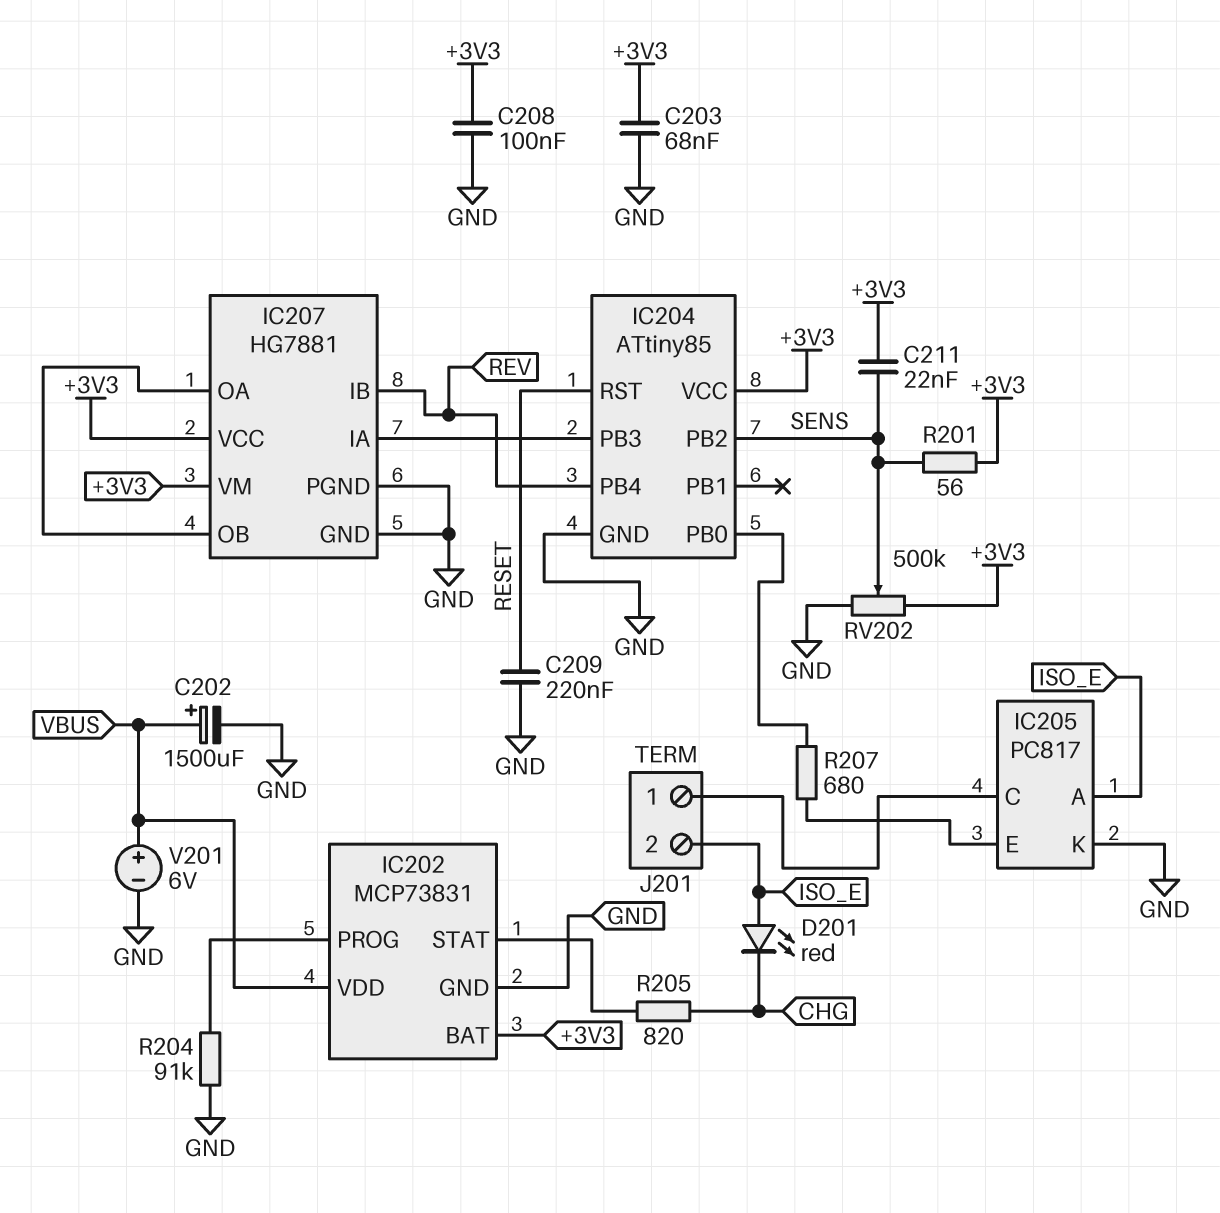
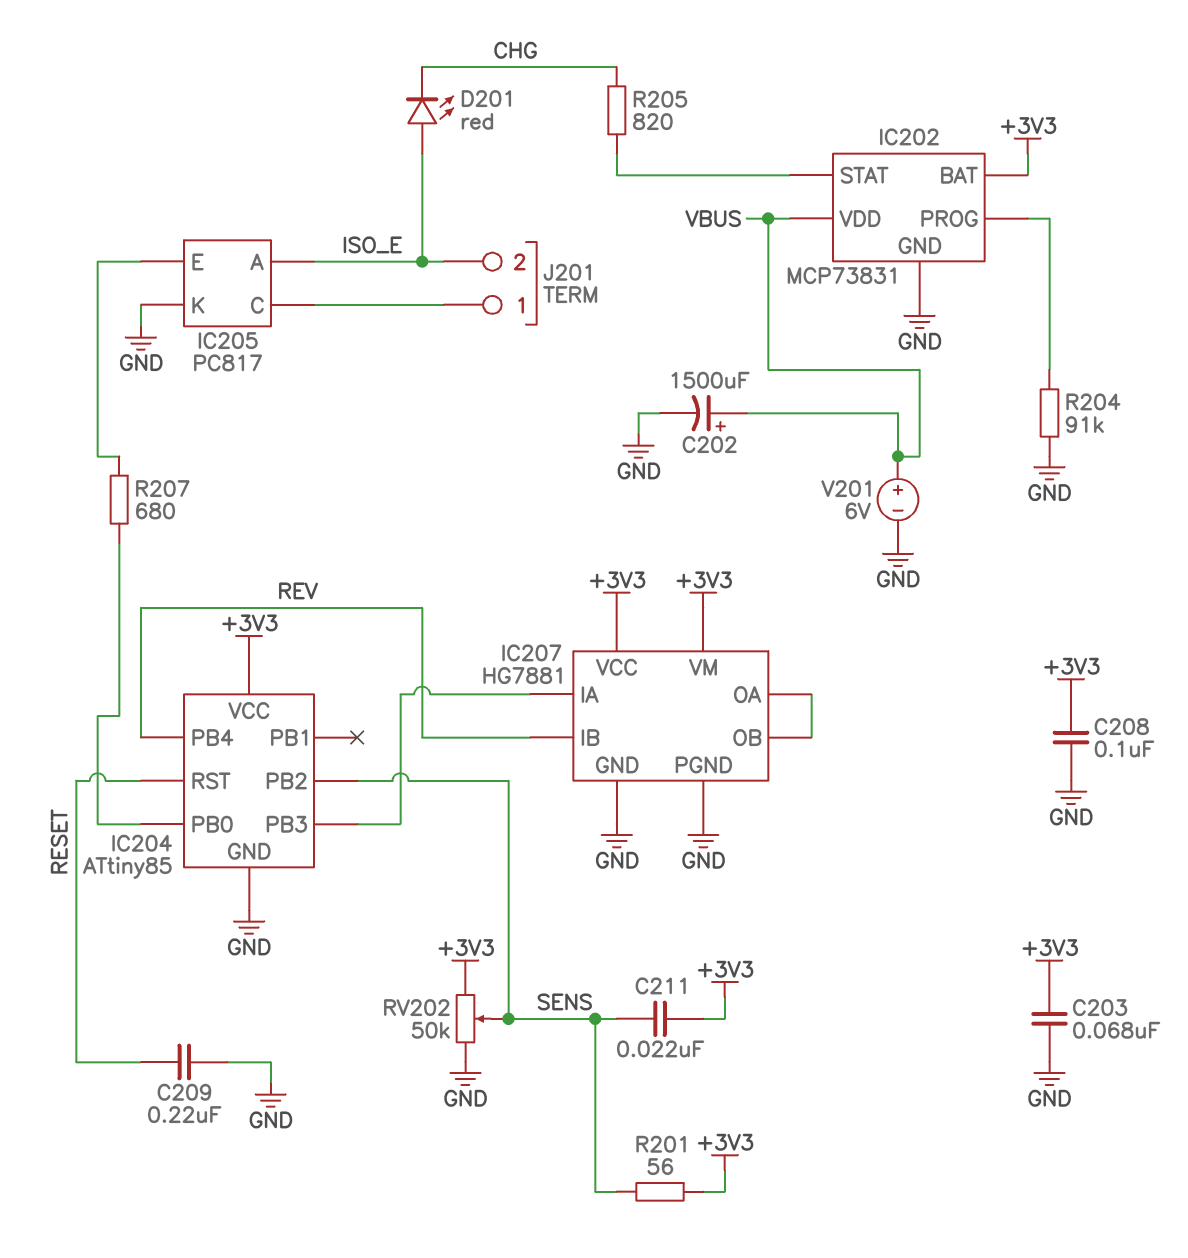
RV202: 500k (+3V3, GND, wiper SENS) -> 50k (+3V3, GND, wiper SENS)

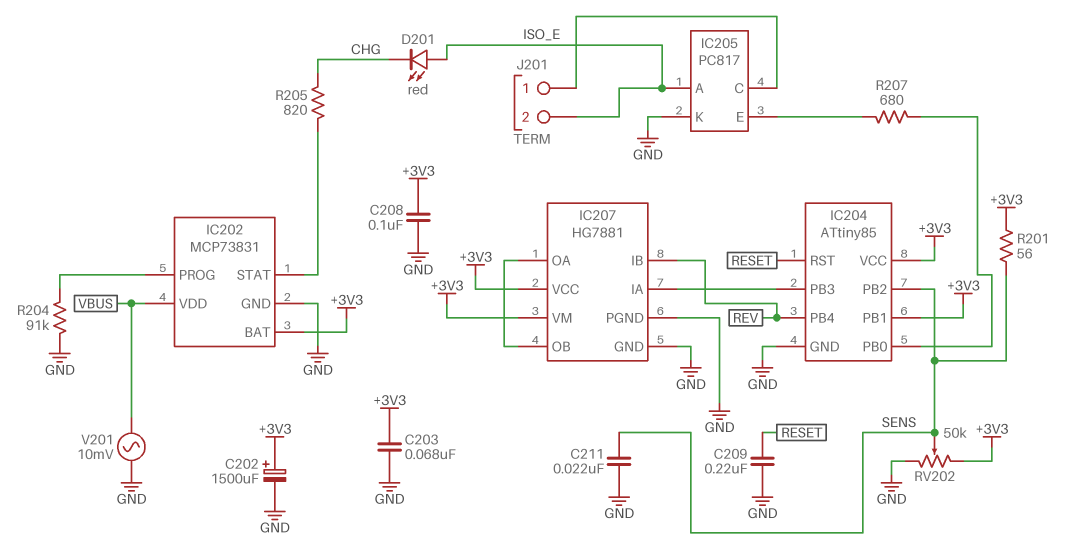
C202: 1500uF (plus VBUS, minus GND) -> 1500uF (plus +3V3, minus GND)
C211: 22nF (+3V3, SENS) -> 22nF (GND, SENS)
IC204 pin PB1: none -> +3V3
V201: 6V (plus VBUS, minus GND) -> AC 10mV (GND, VBUS)

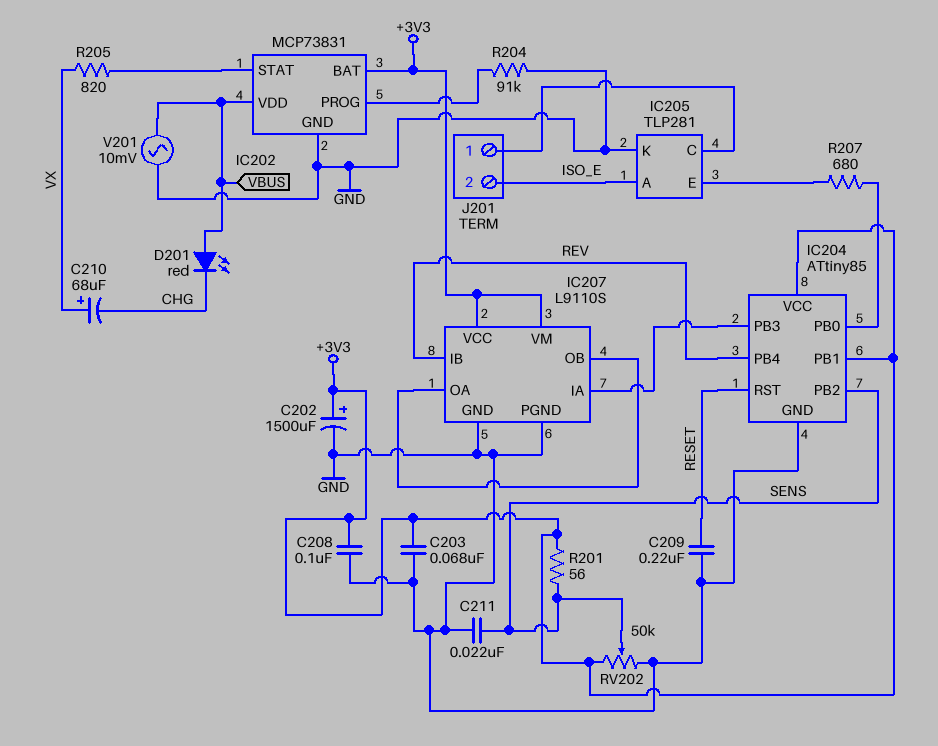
C210: none -> 68uF (plus VX, minus CHG)
D201: LED red (A ISO_E, K CHG) -> LED red (A VBUS, K CHG)
IC205: PC817 -> TLP281
IC207: HG7881 -> L9110S
R205: 820 (CHG, IC202/STAT) -> 820 (IC202/STAT, VX)

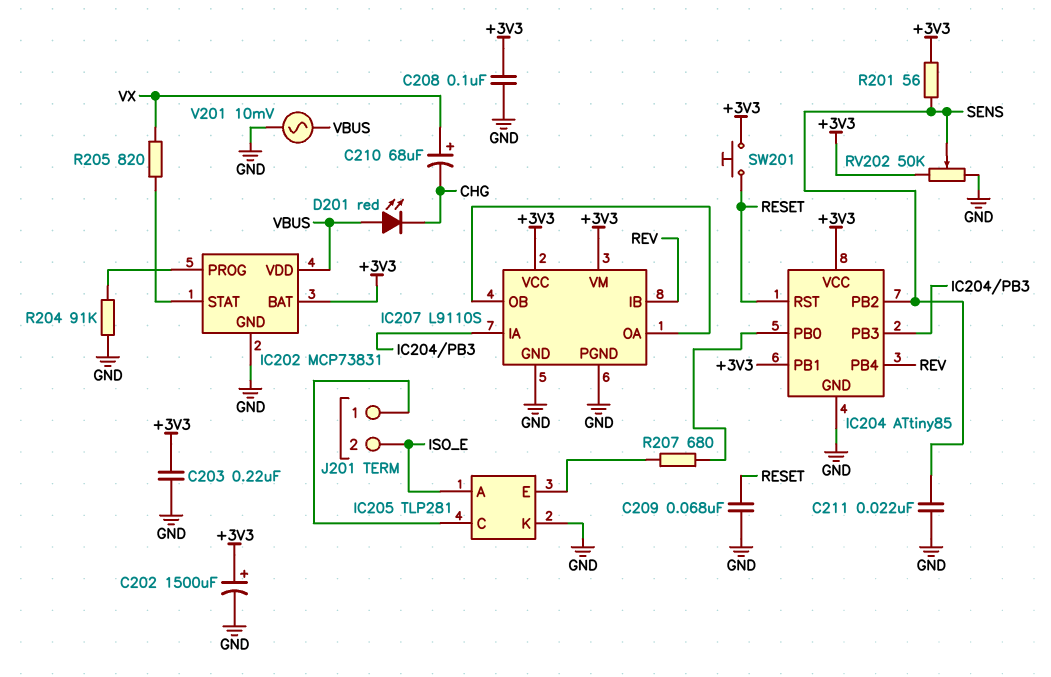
C203: 68nF (+3V3, GND) -> 220nF (+3V3, GND)
C209: 220nF (GND, RESET) -> 68nF (GND, RESET)
SW201: none -> button (+3V3, RESET)

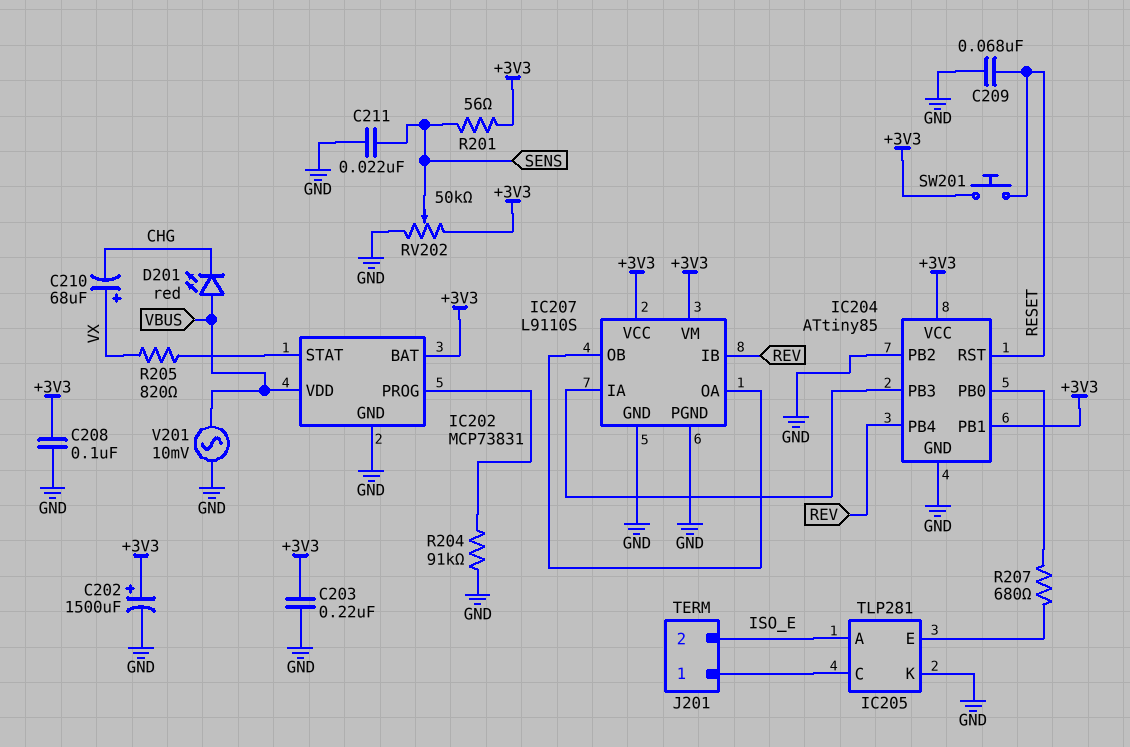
IC204 pin PB2: SENS -> GND

